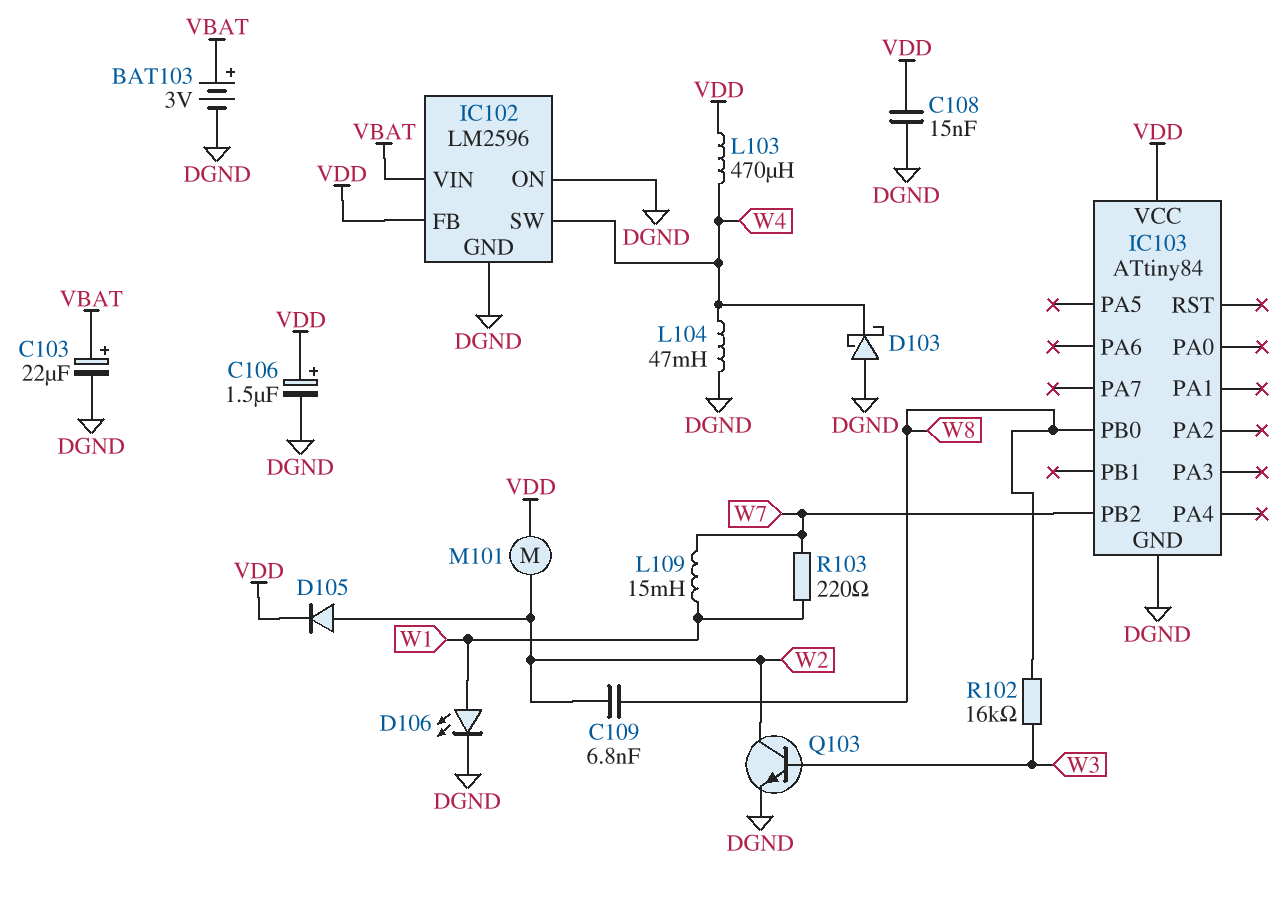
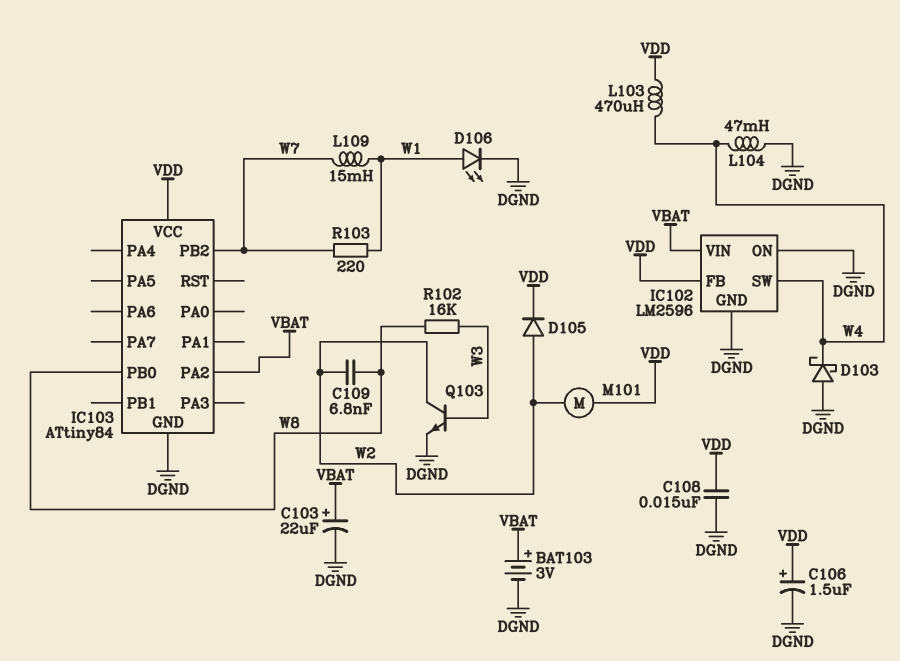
IC103 pin PA2: none -> VBAT

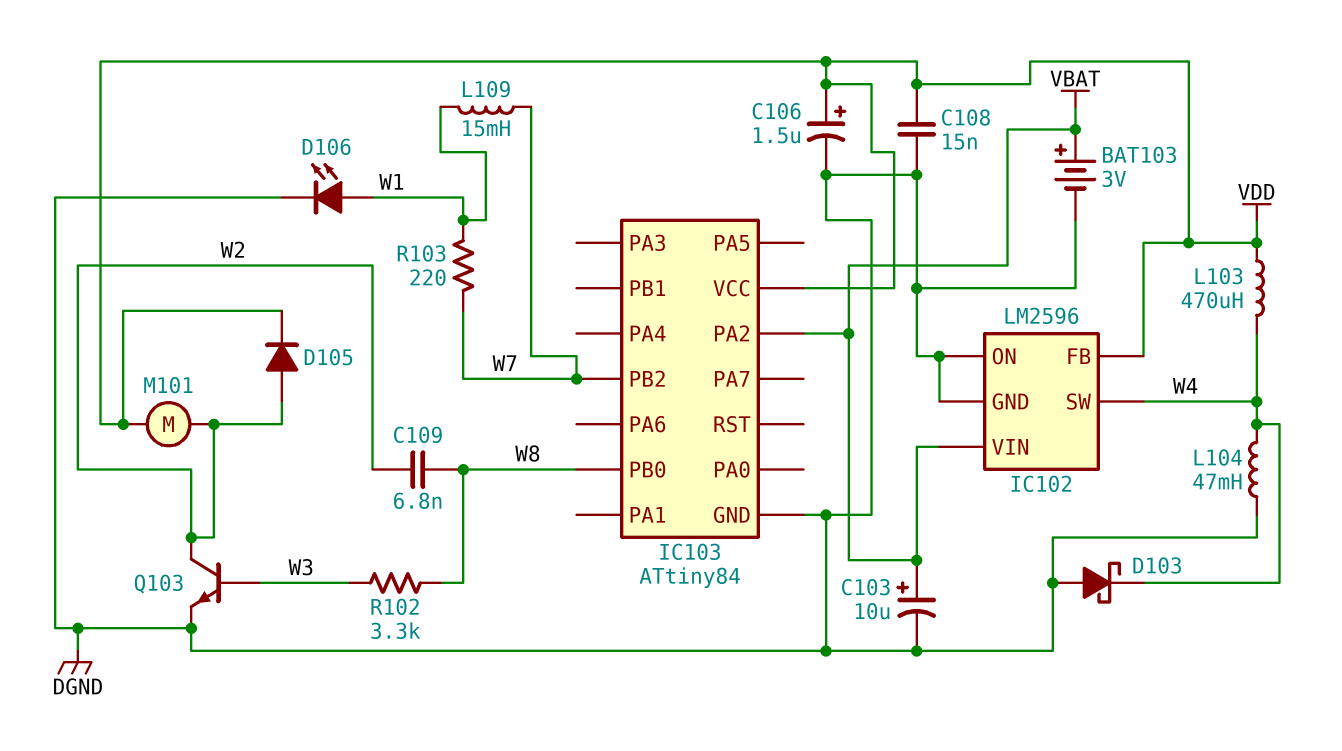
C103: 22uF (plus VBAT, minus DGND) -> 10uF (plus VBAT, minus DGND)
R102: 16k (W3, W8) -> 3.3k (W3, W8)

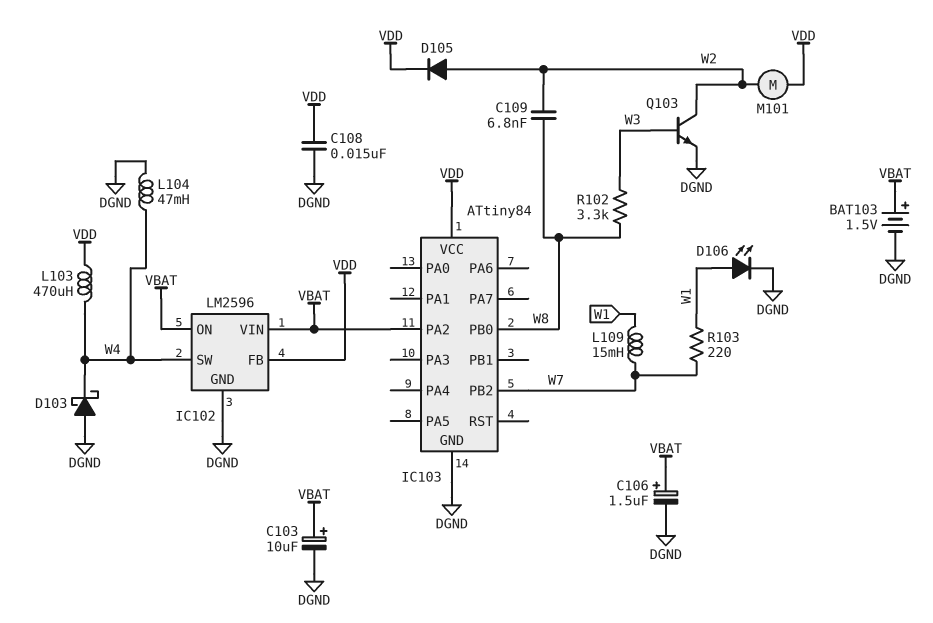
BAT103: 3V (plus VBAT, minus DGND) -> 1.5V (plus VBAT, minus DGND)
C106: 1.5uF (plus VDD, minus DGND) -> 1.5uF (plus VBAT, minus DGND)
IC102 pin ON: DGND -> VBAT

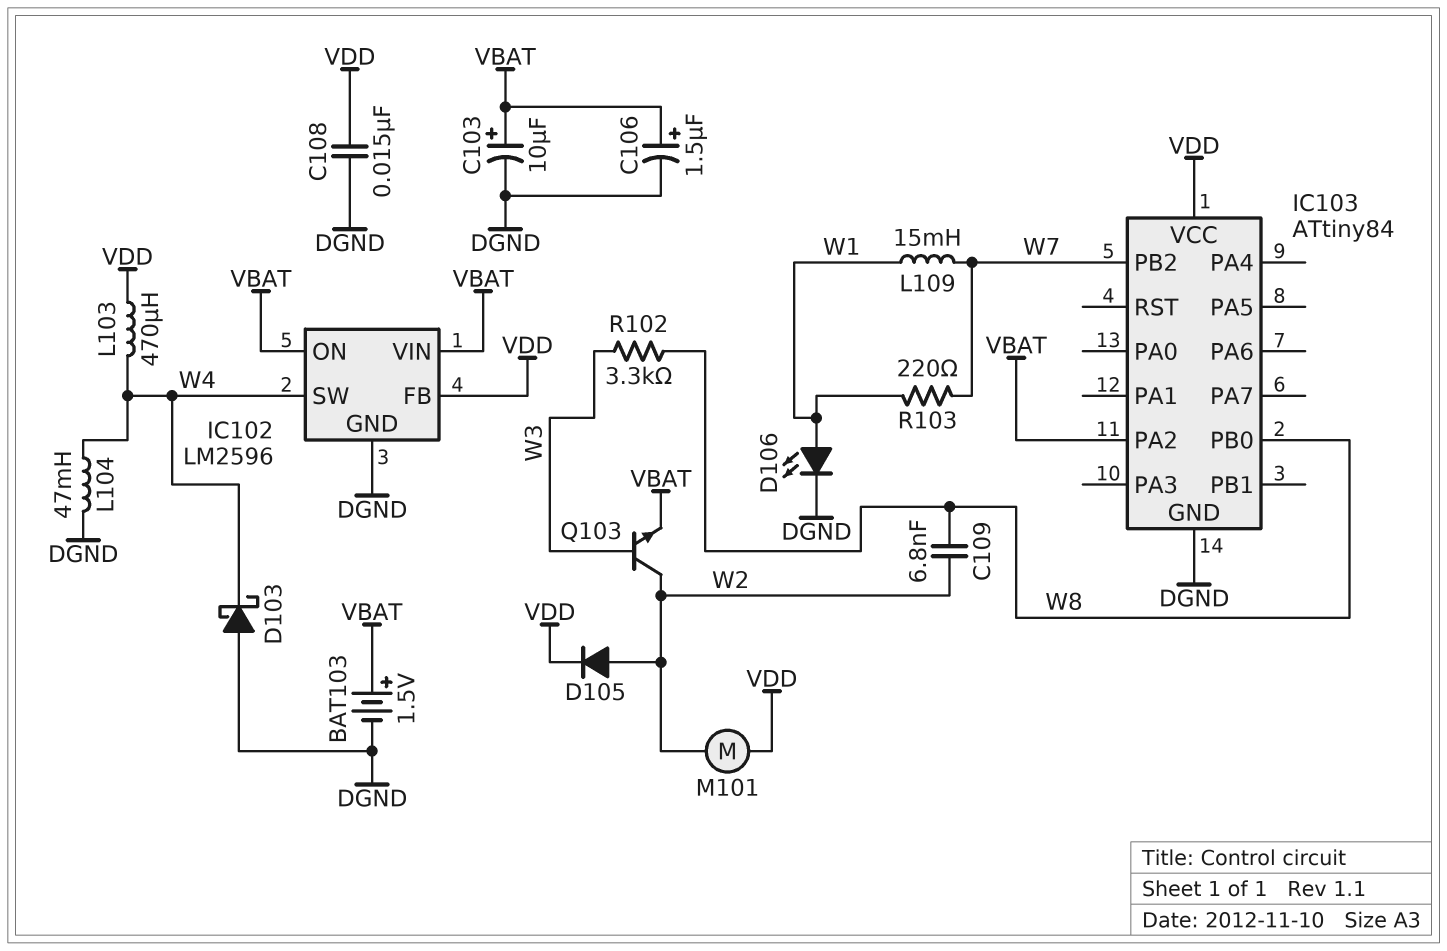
Q103: NPN (B W3, C W2, E DGND) -> NPN (B W3, C W2, E VBAT)

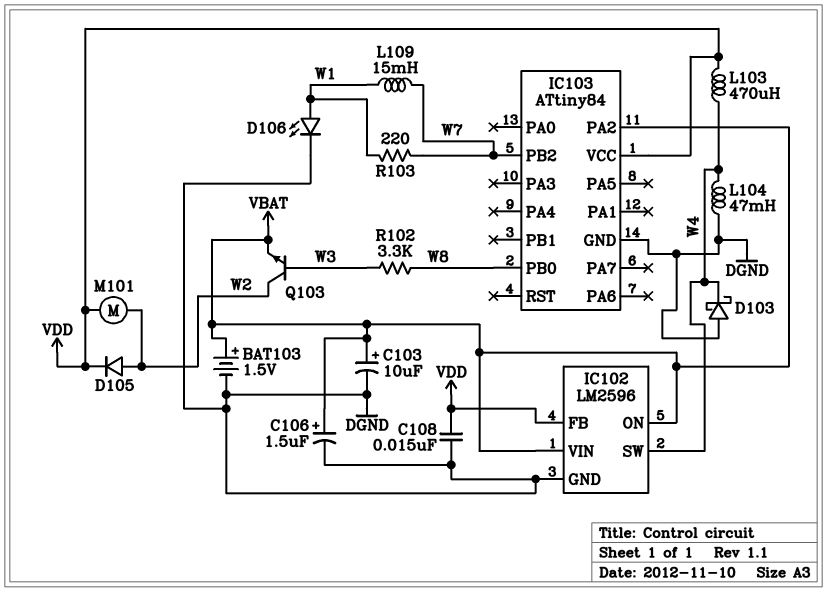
C109: 6.8nF (W2, W8) -> none

